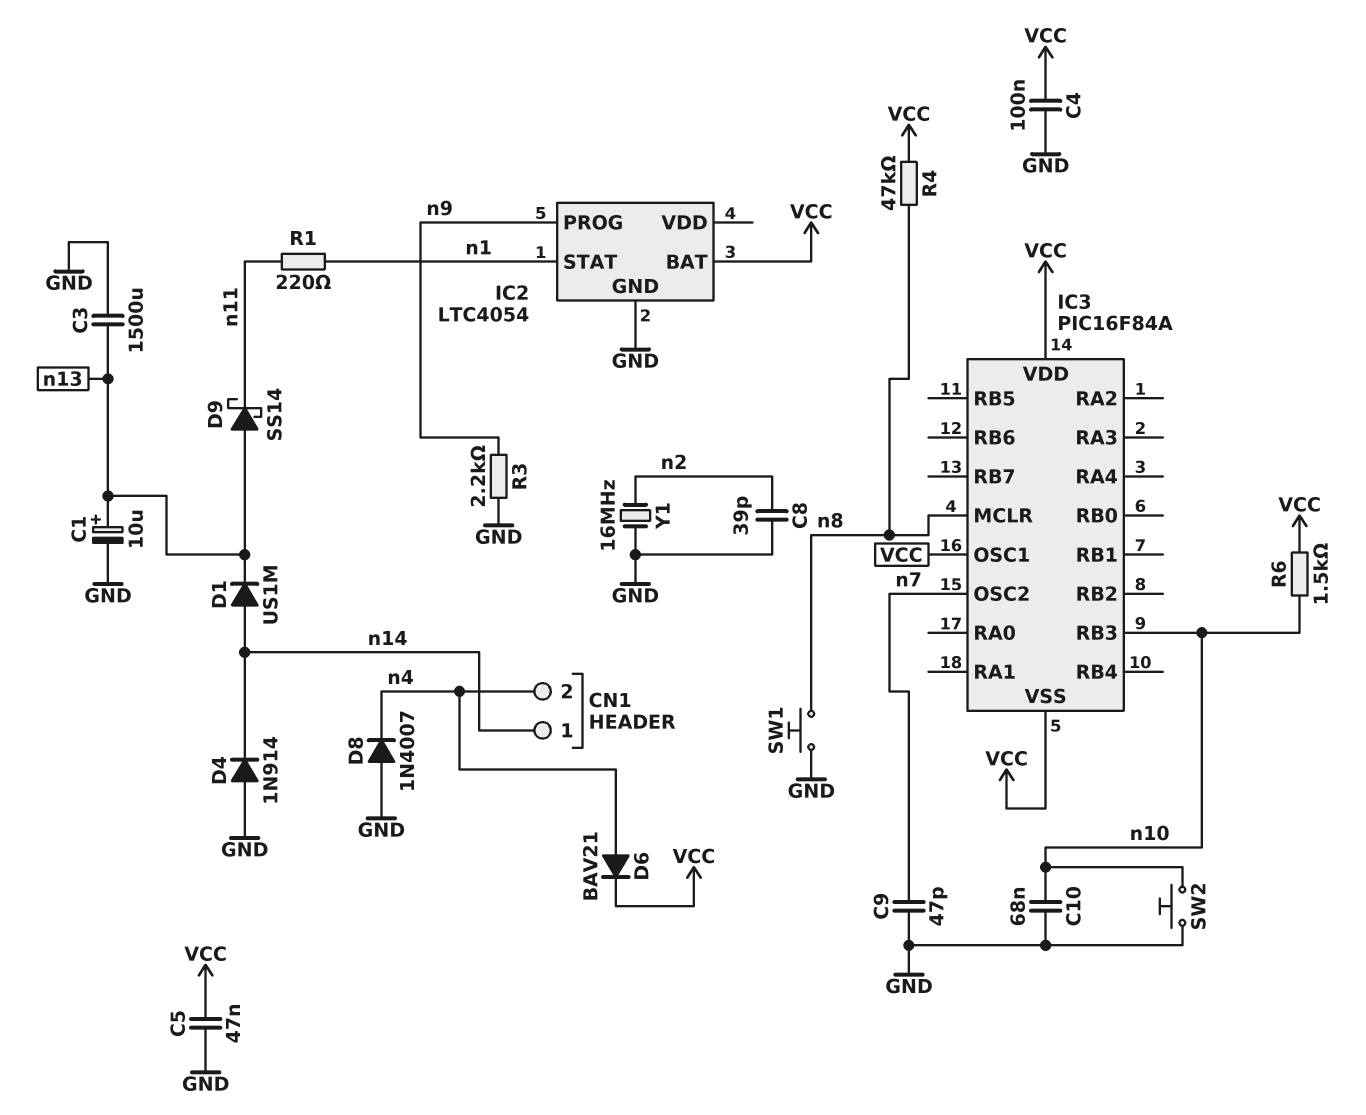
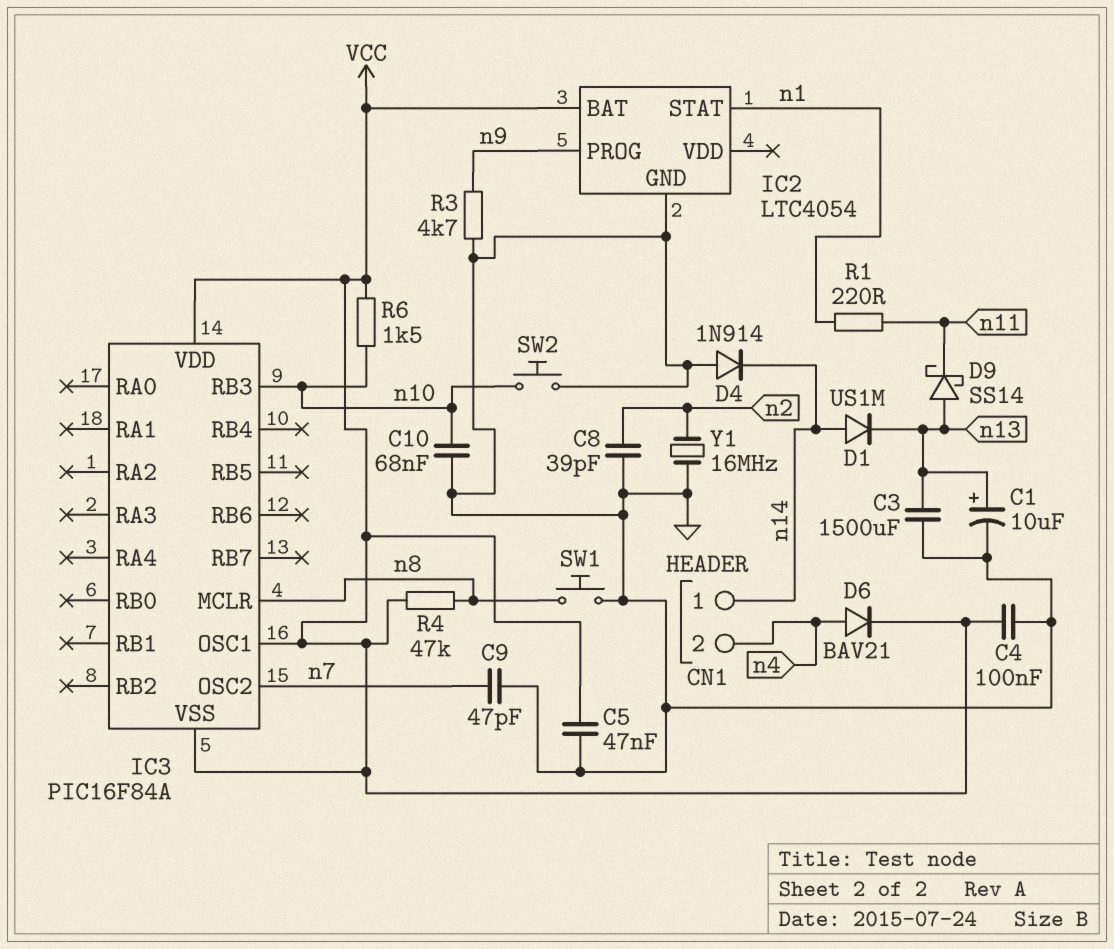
D8: diode 1N4007 (A GND, K n4) -> none
R3: 2.2k (GND, n9) -> 4.7k (GND, n9)

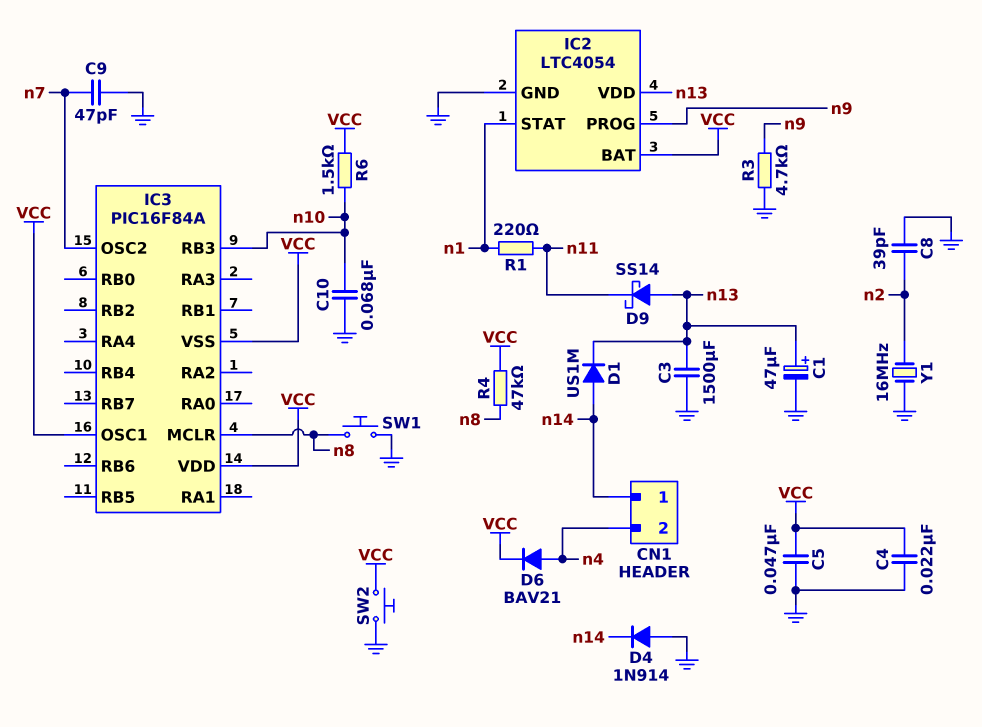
C1: 10uF (plus n13, minus GND) -> 47uF (plus n13, minus GND)
C4: 100nF (GND, VCC) -> 22nF (GND, VCC)
IC2 pin VDD: none -> n13
SW2: button (GND, n10) -> button (GND, VCC)

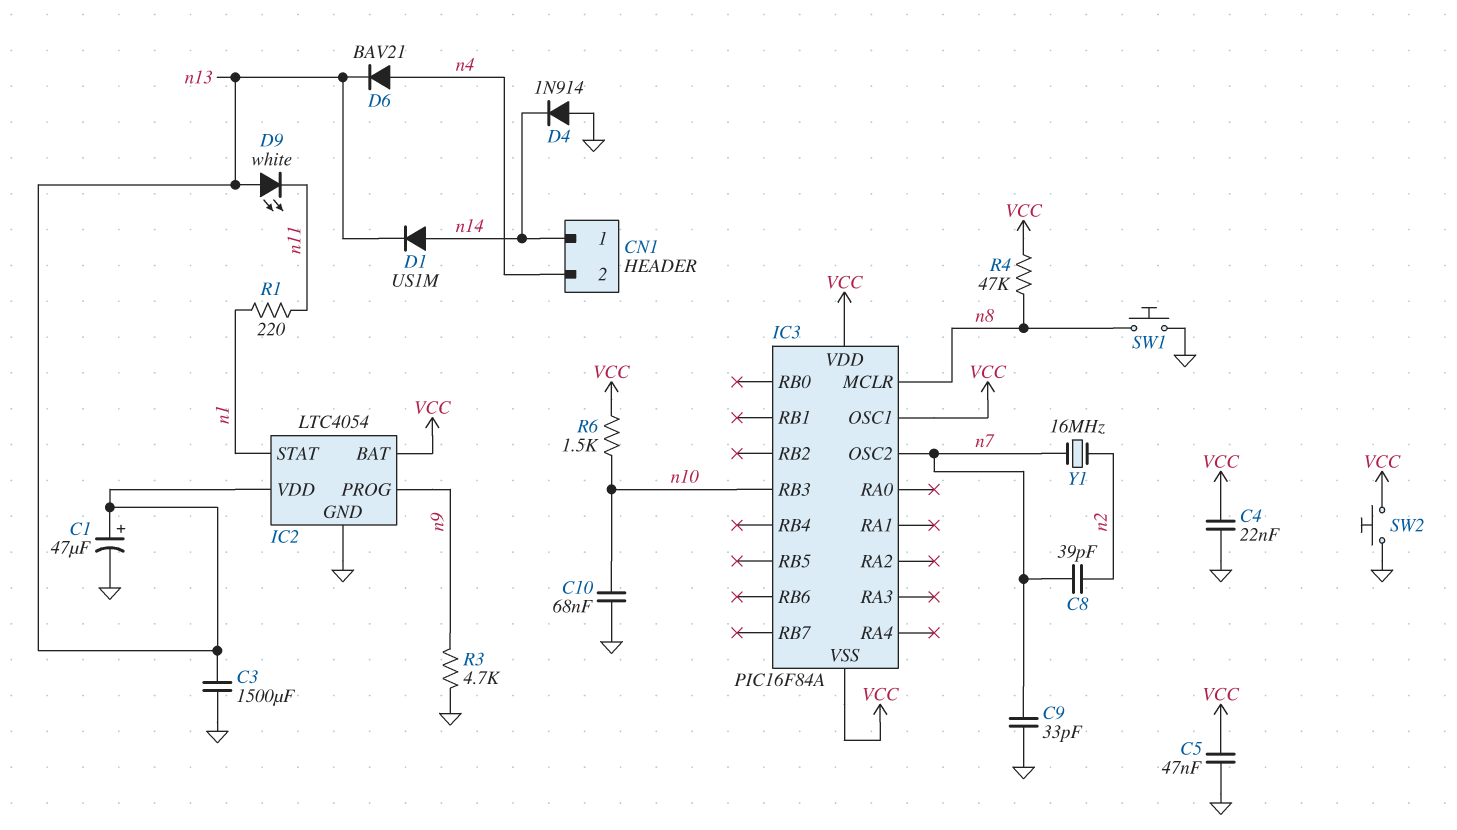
C8: 39pF (GND, n2) -> 39pF (n2, n7)
C9: 47pF (GND, n7) -> 33pF (GND, n7)
D6: diode BAV21 (A n4, K VCC) -> diode BAV21 (A n4, K n13)
D9: schottky SS14 (A n13, K n11) -> LED white (A n13, K n11)
Y1: 16MHz (GND, n2) -> 16MHz (n2, n7)

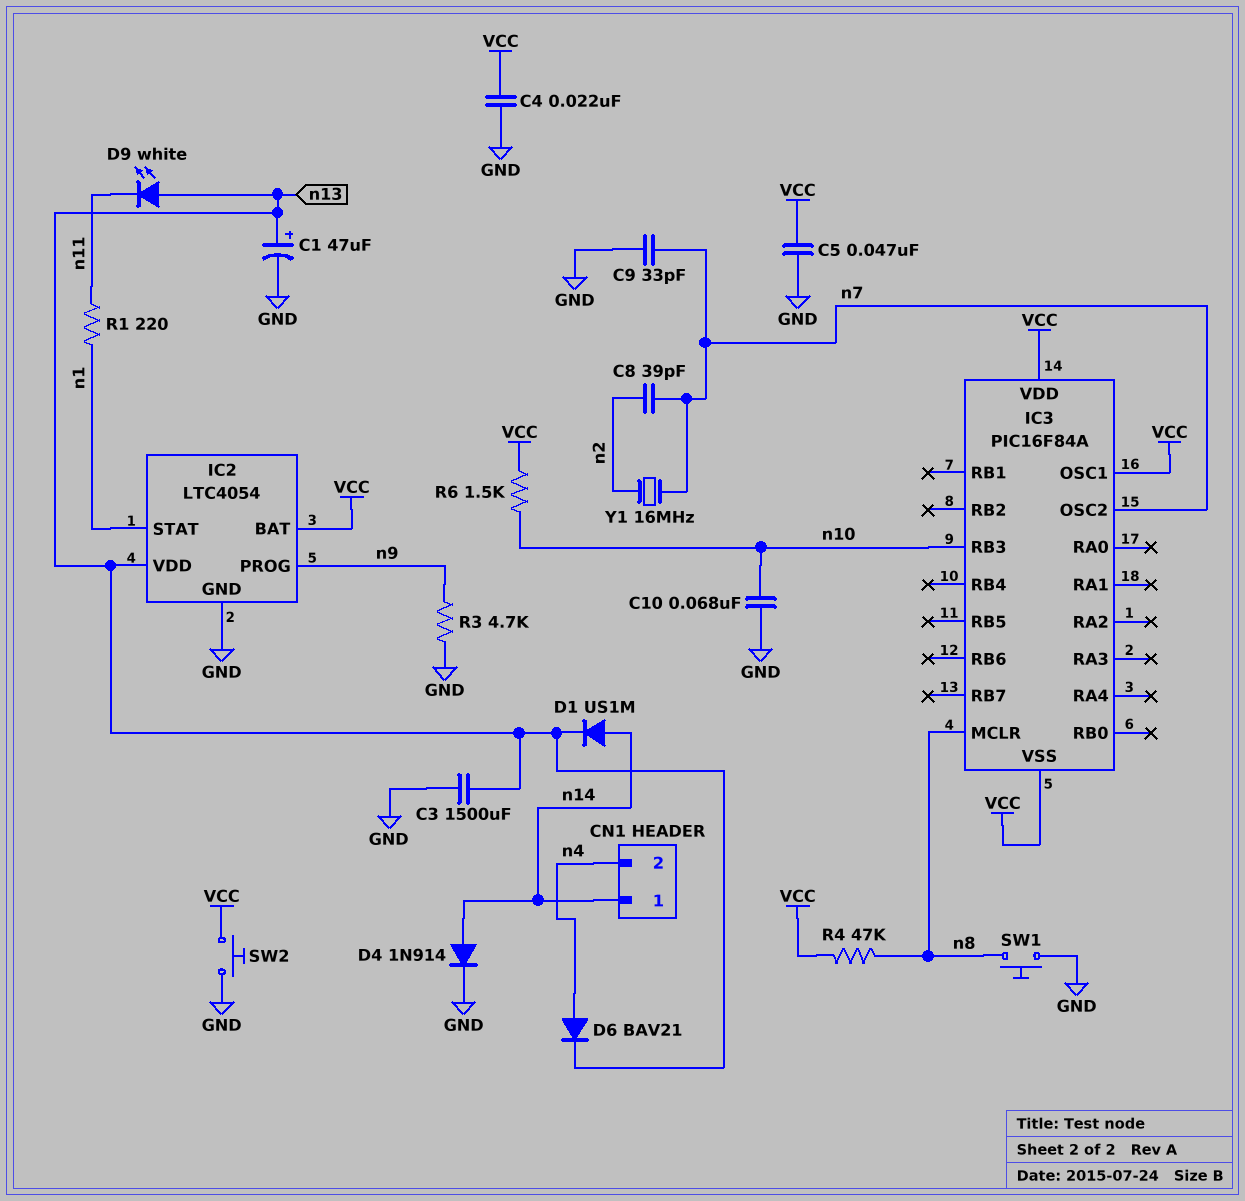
D4: diode 1N914 (A GND, K n14) -> diode 1N914 (A n14, K GND)

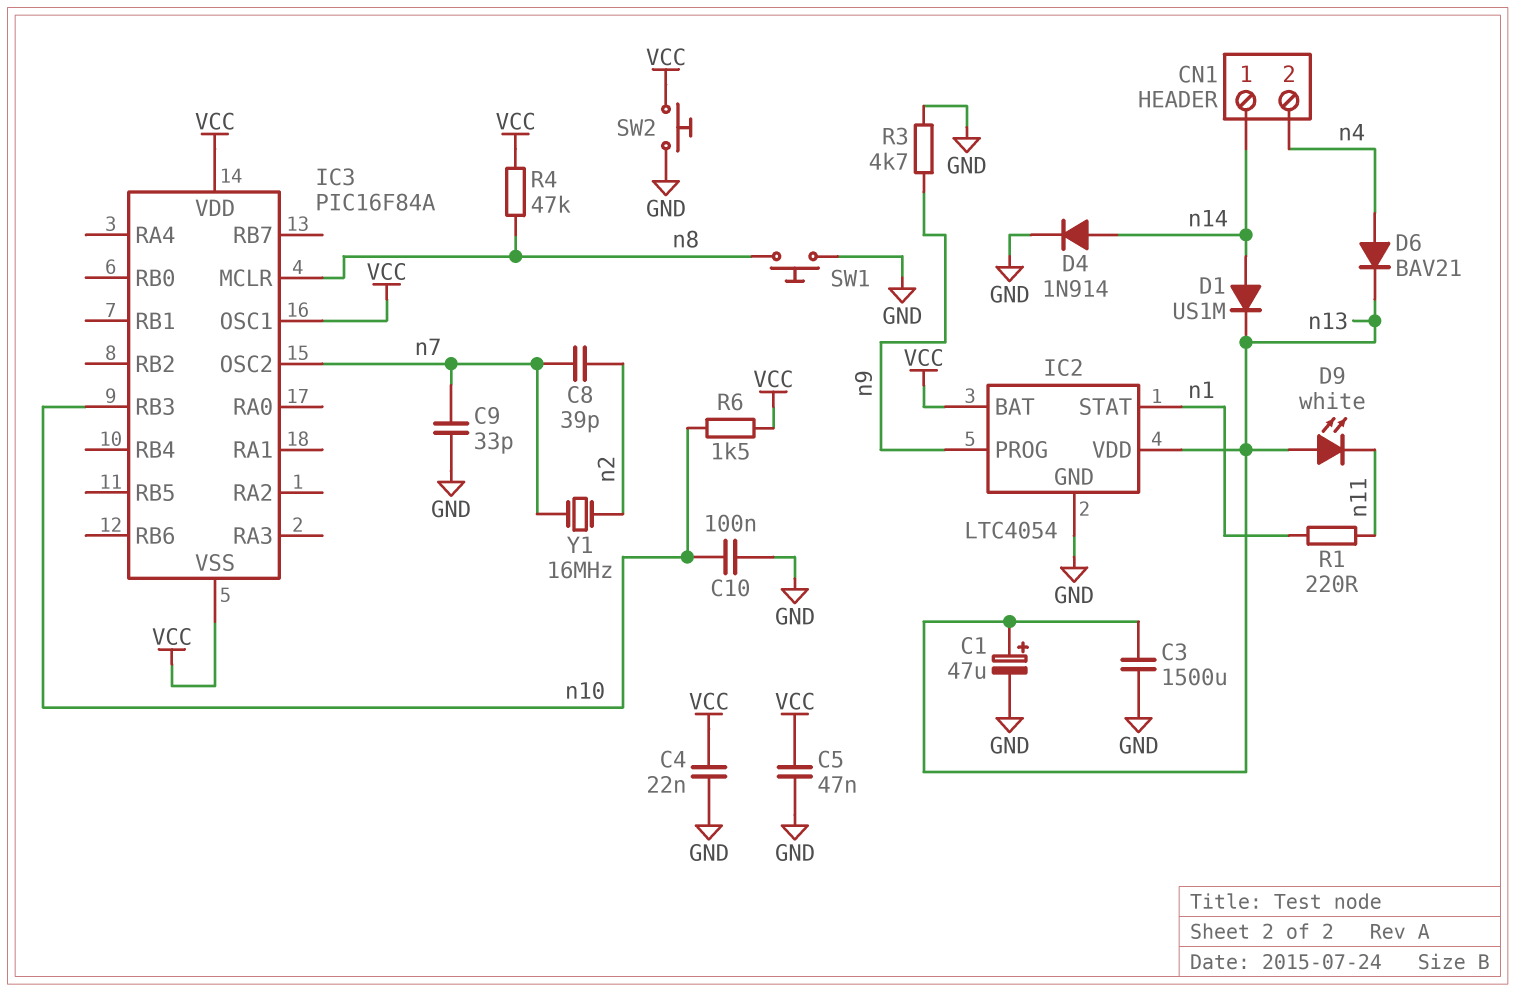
C10: 68nF (GND, n10) -> 100nF (GND, n10)

